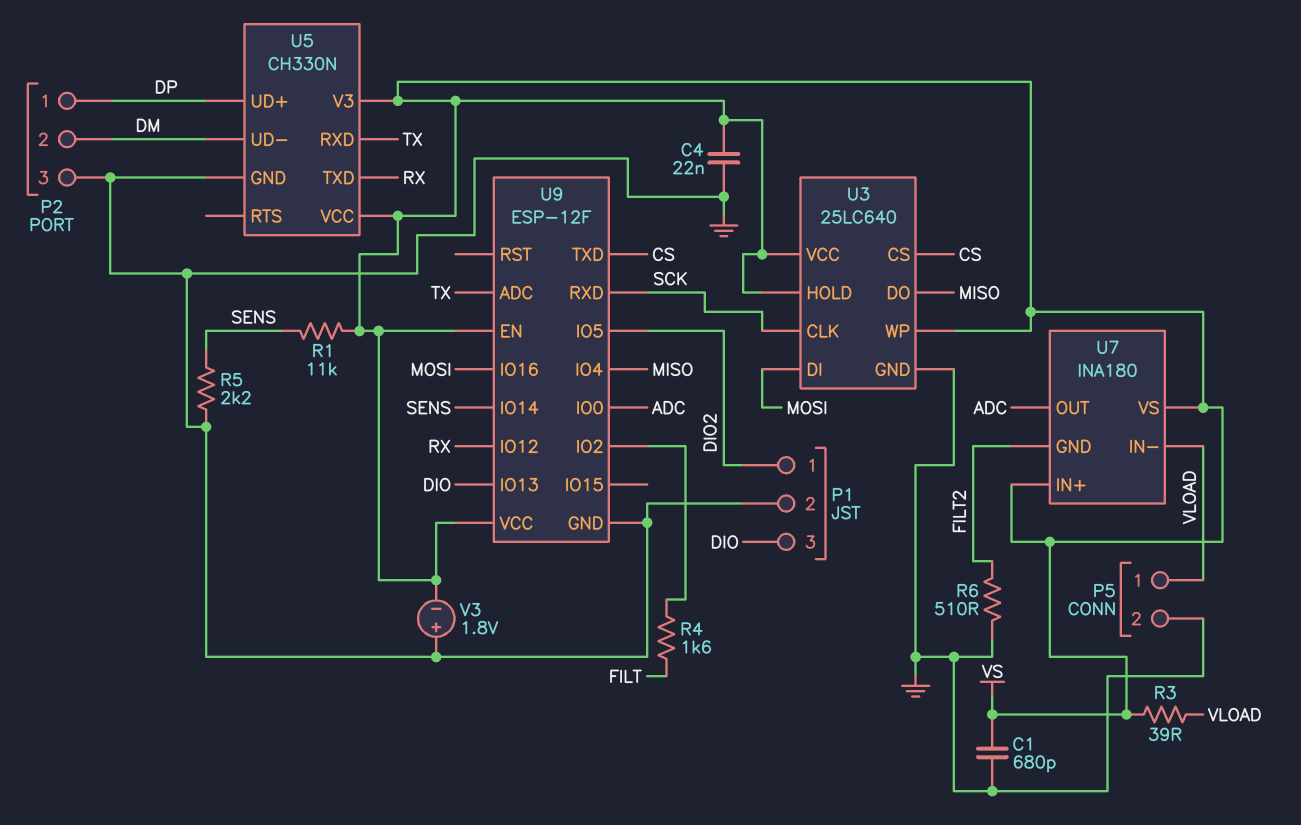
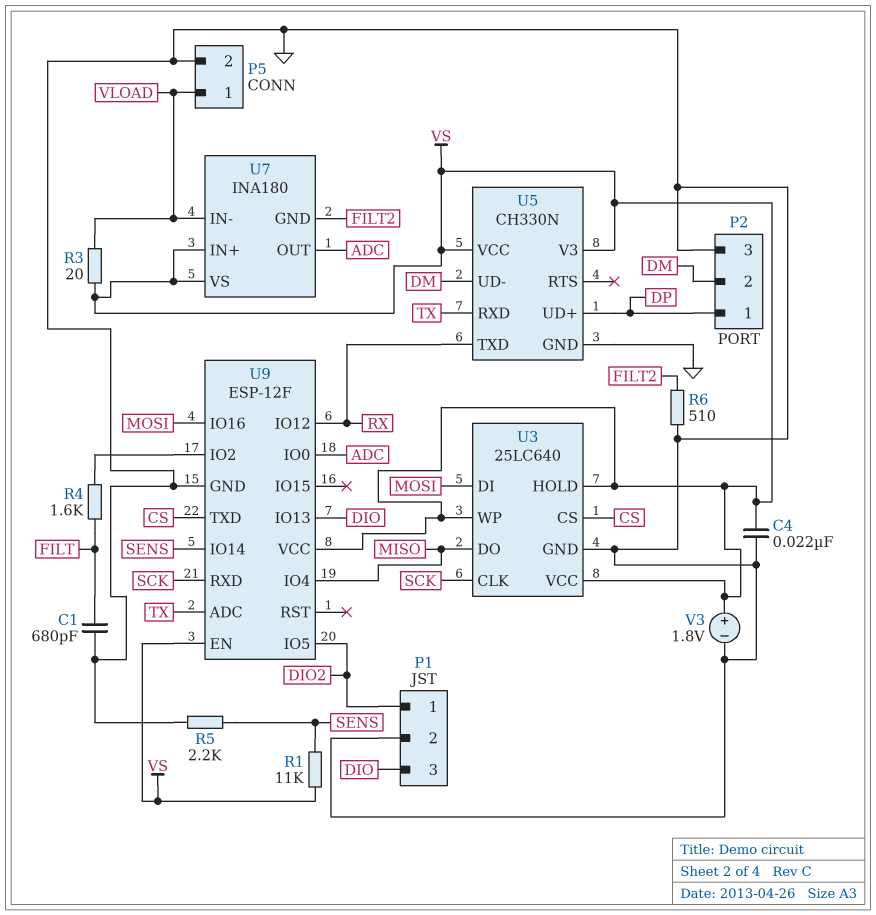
C1: 680pF (GND, VS) -> 680pF (FILT, GND)
R3: 39 (VLOAD, VS) -> 20 (VLOAD, VS)
V3: 1.8V (plus GND, minus VS) -> 1.8V (plus VS, minus GND)

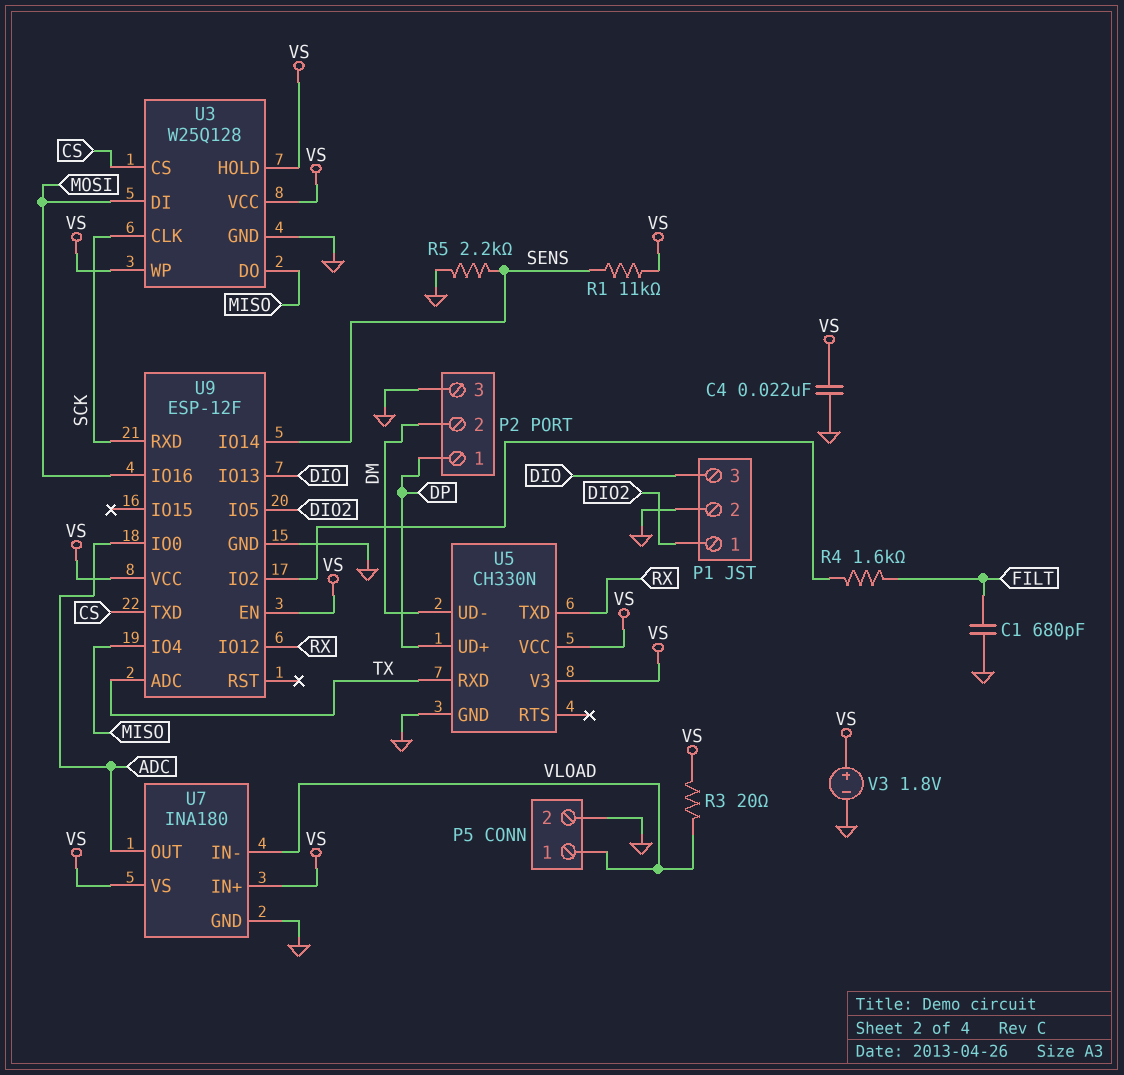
R6: 510 (FILT2, GND) -> none
U3: 25LC640 -> W25Q128
U7 pin GND: FILT2 -> GND

